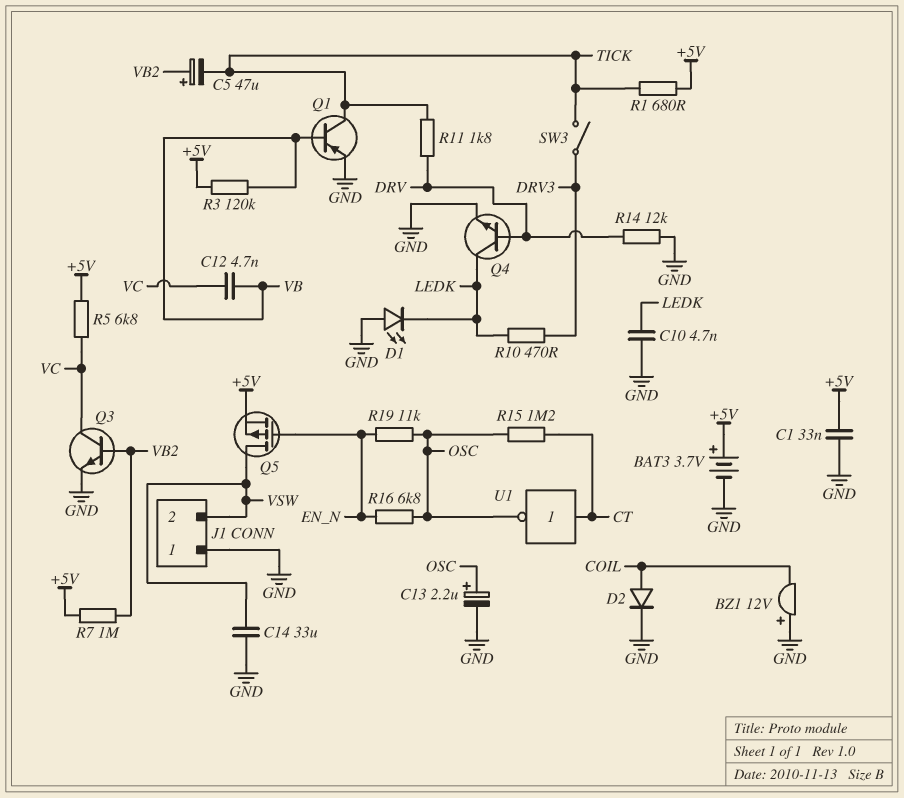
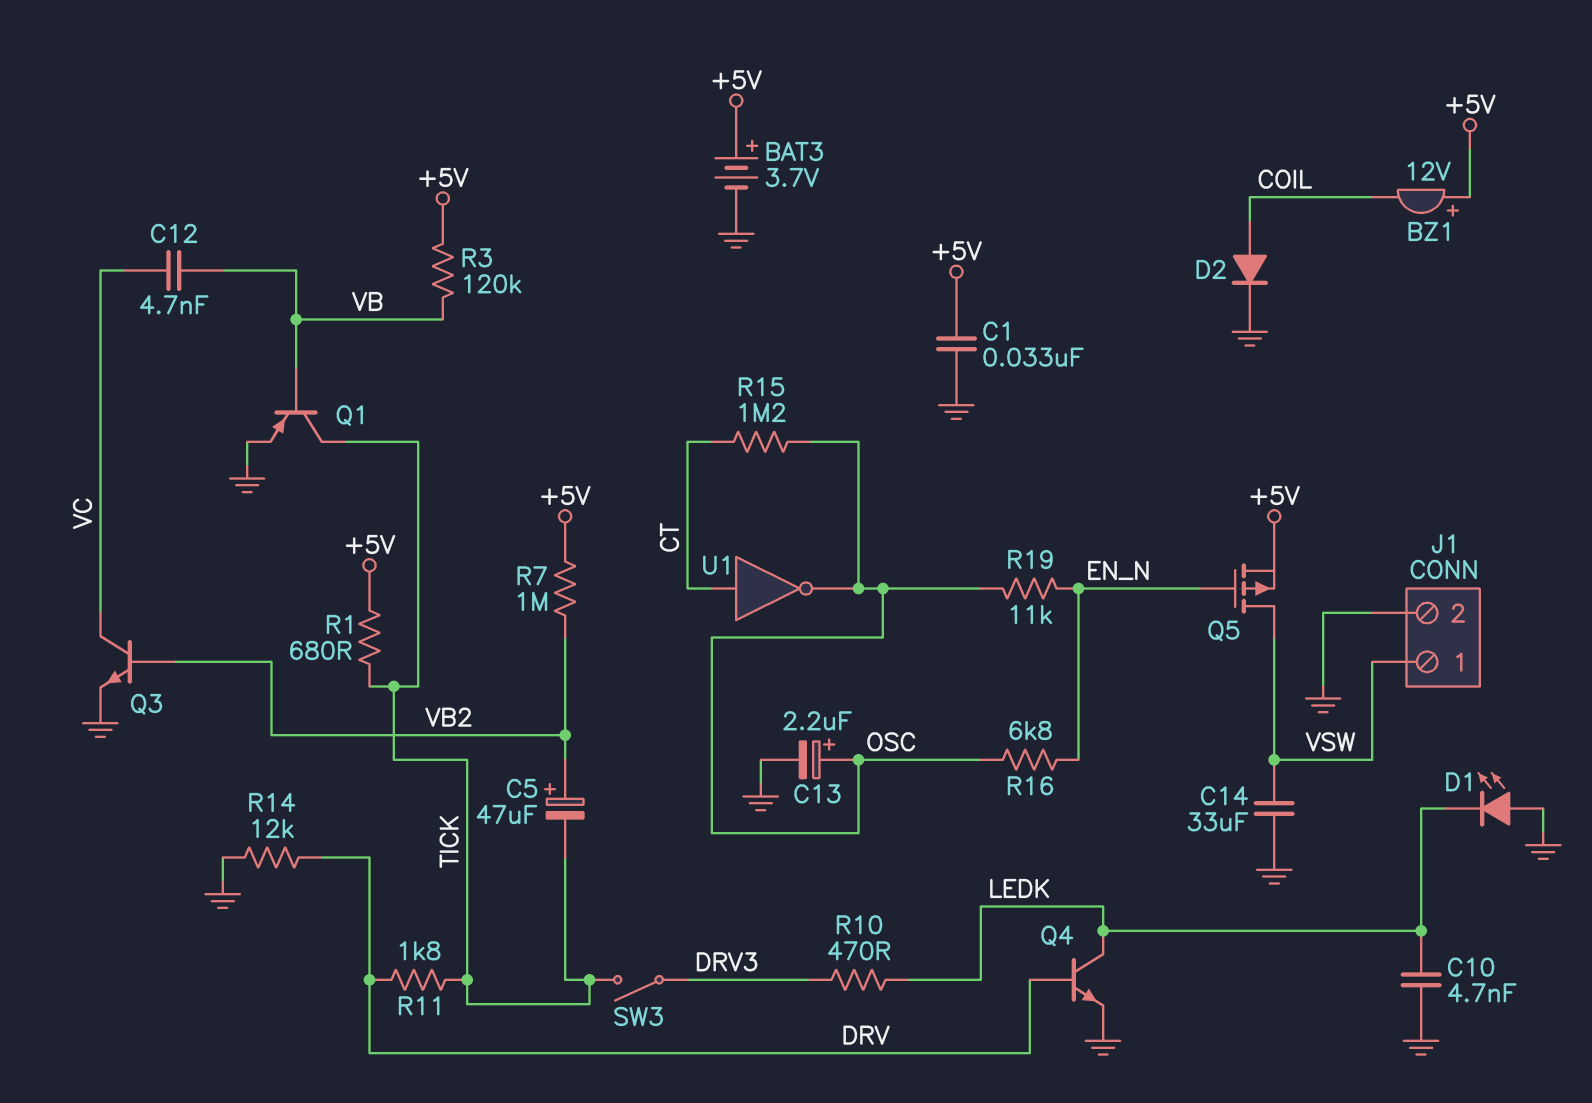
BZ1: buzzer 12V (plus GND, minus COIL) -> buzzer 12V (plus +5V, minus COIL)
J1 pin 1: GND -> VSW
J1 pin 2: VSW -> GND
R5: 6.8k (+5V, VC) -> none

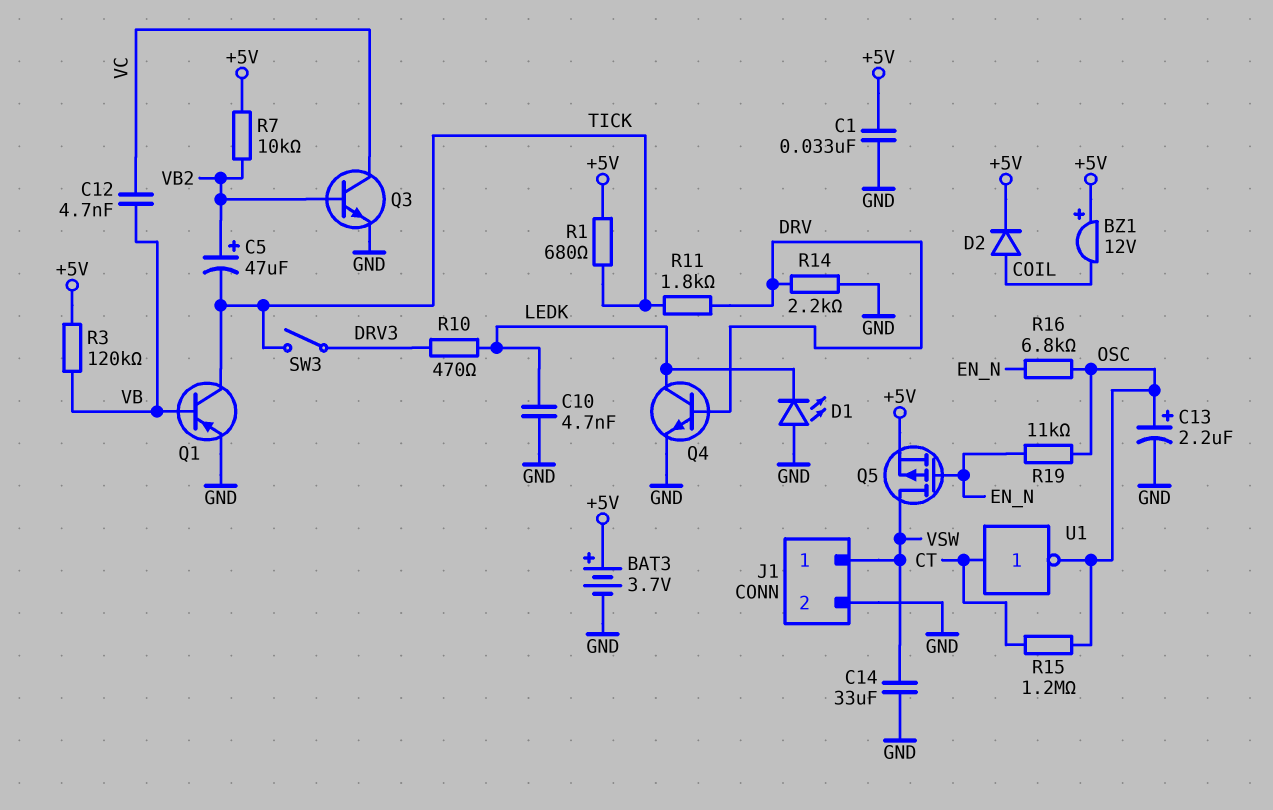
D2: diode (A COIL, K GND) -> diode (A COIL, K +5V)
R7: 1M (+5V, VB2) -> 10k (+5V, VB2)
R14: 12k (DRV, GND) -> 2.2k (DRV, GND)

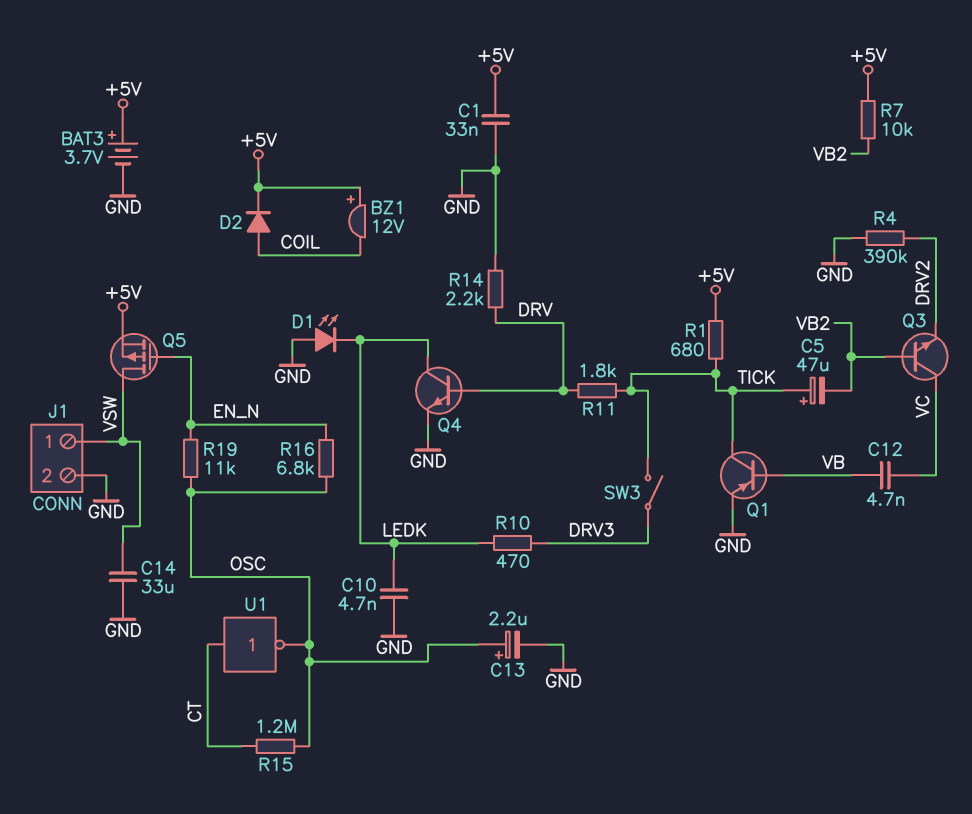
C5: 47uF (plus VB2, minus TICK) -> 47uF (plus TICK, minus VB2)
Q3: NPN (B VB2, C VC, E GND) -> NPN (B VB2, C VC, E DRV2)
R3: 120k (+5V, VB) -> none
R4: none -> 390k (DRV2, GND)

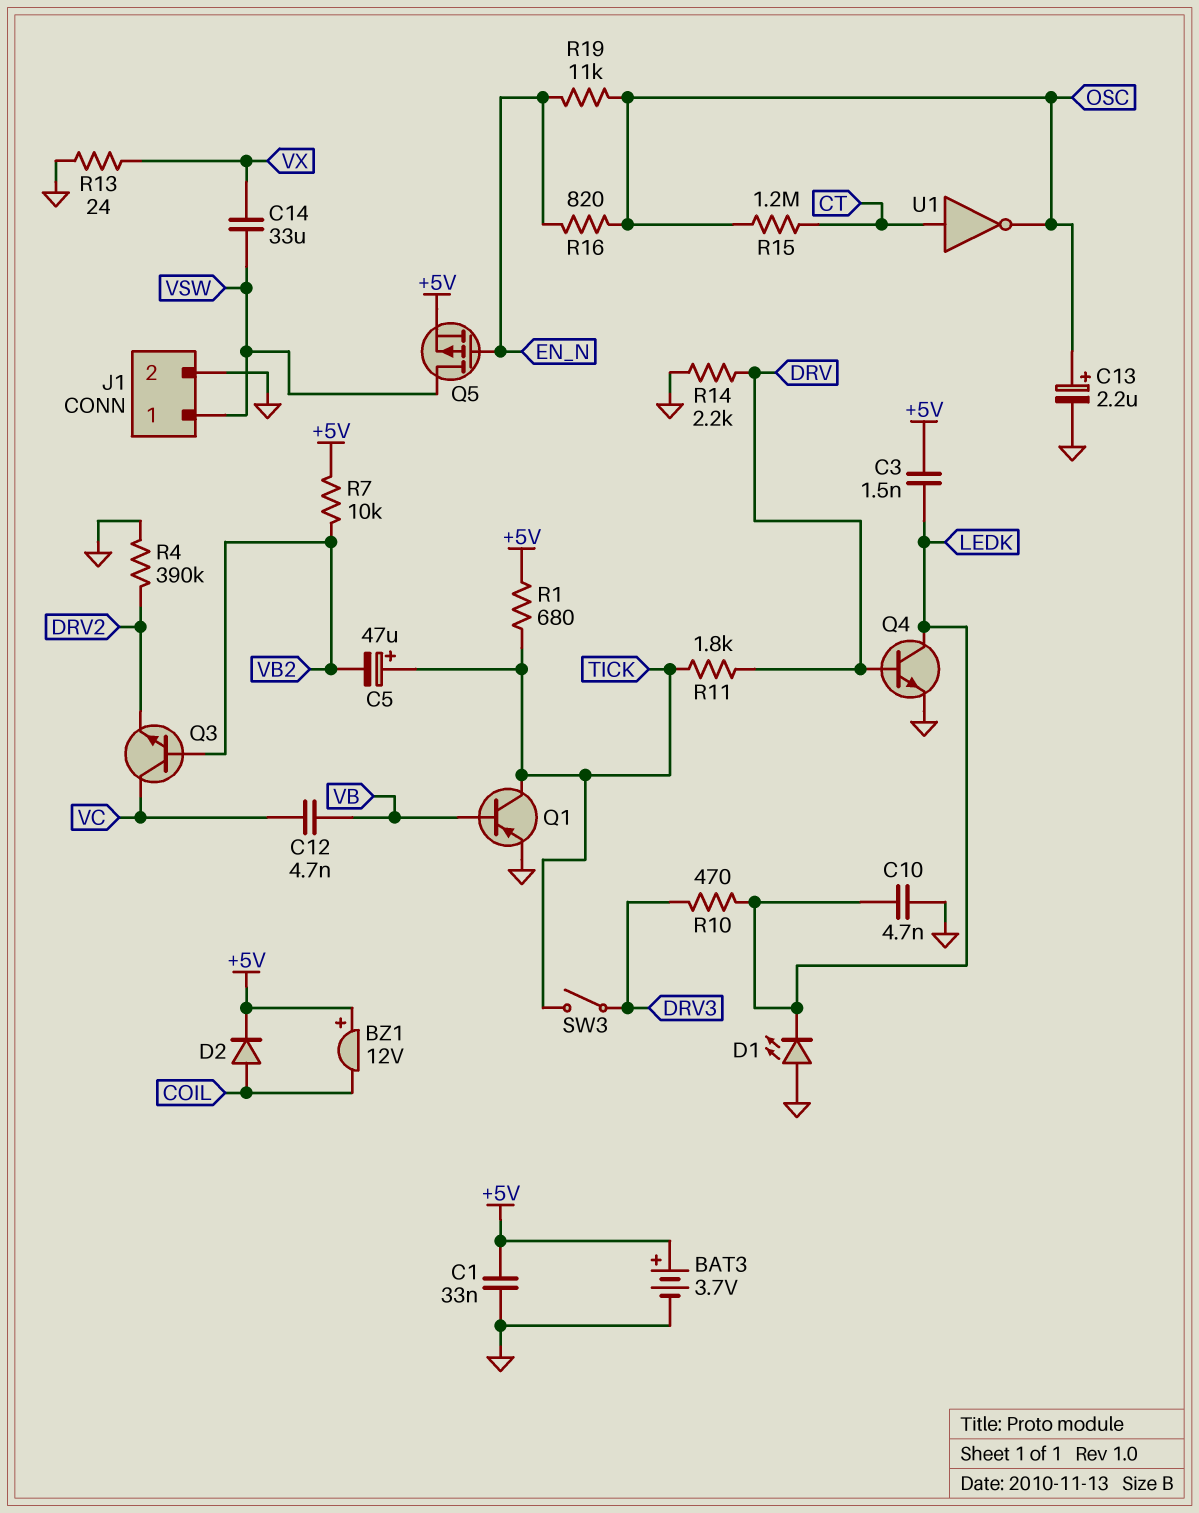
C3: none -> 1.5nF (+5V, LEDK)
C14: 33uF (GND, VSW) -> 33uF (VSW, VX)
R13: none -> 24 (GND, VX)
R16: 6.8k (EN_N, OSC) -> 820 (EN_N, OSC)

